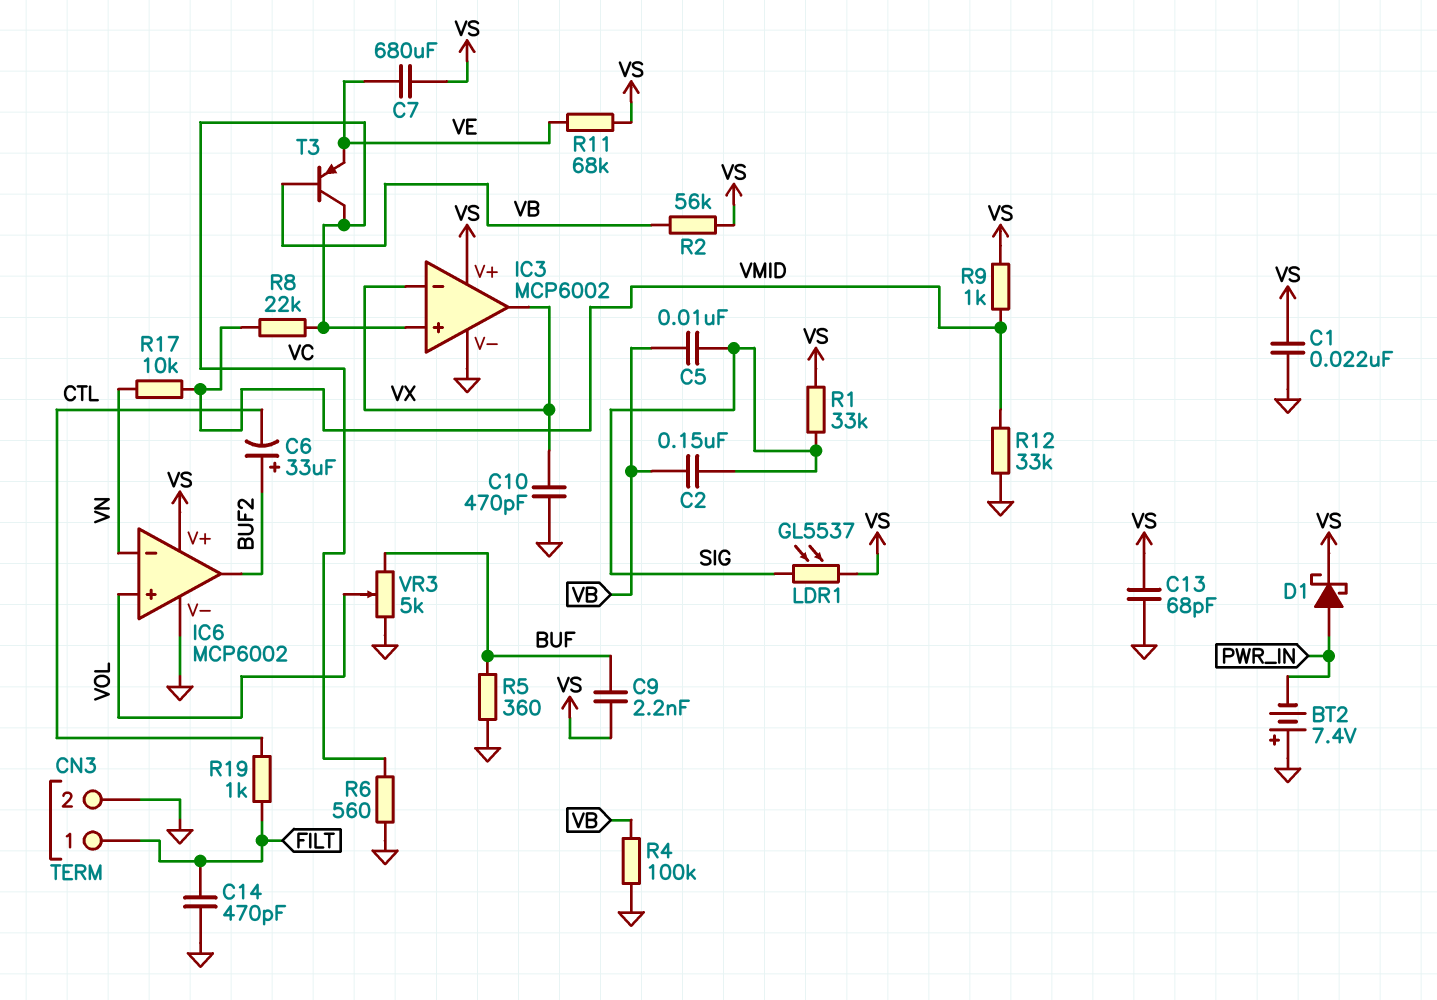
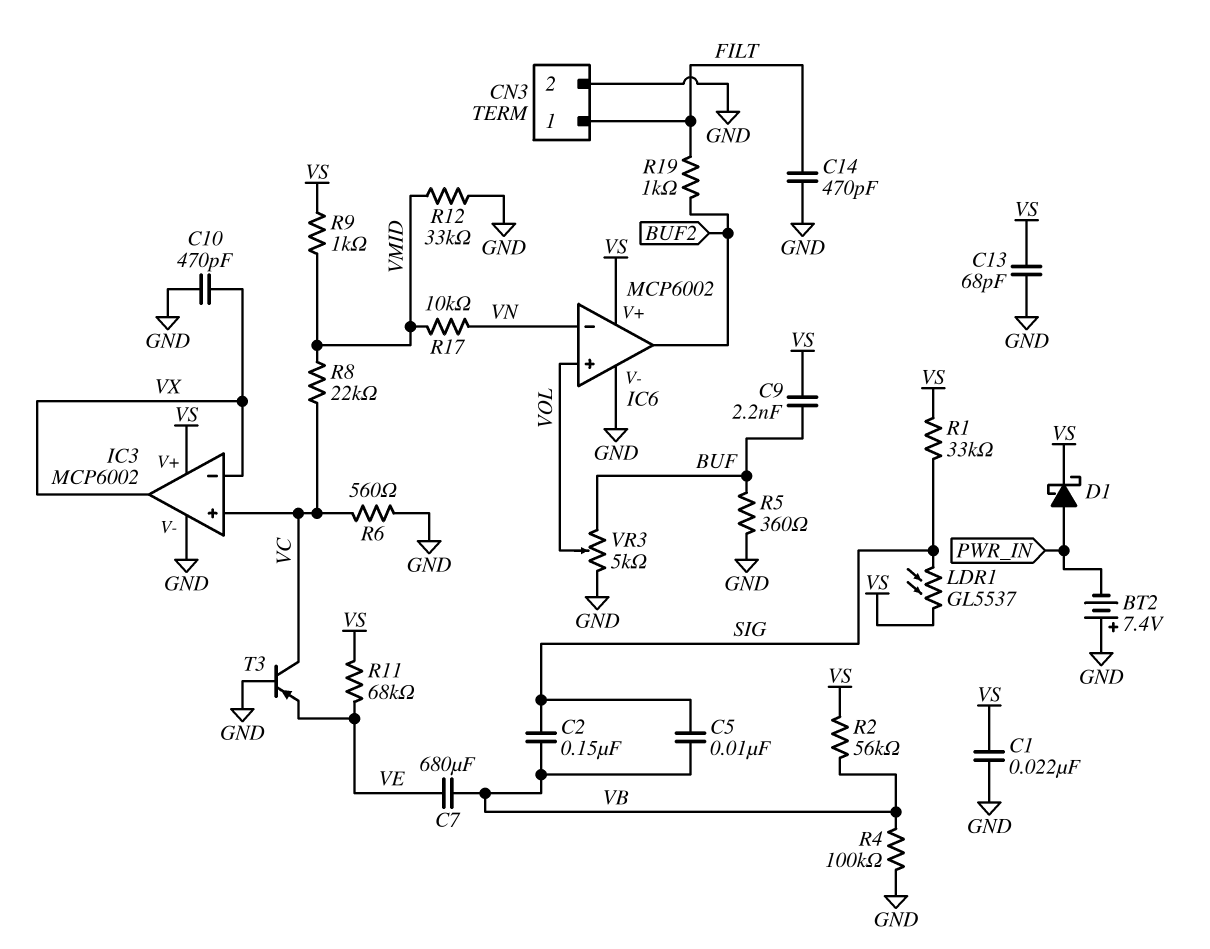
C6: 33uF (plus BUF2, minus CTL) -> none
C7: 680uF (VE, VS) -> 680uF (VB, VE)
R19: 1k (CTL, FILT) -> 1k (BUF2, FILT)
T3: PNP (B VB, C VC, E VE) -> PNP (B GND, C VC, E VE)

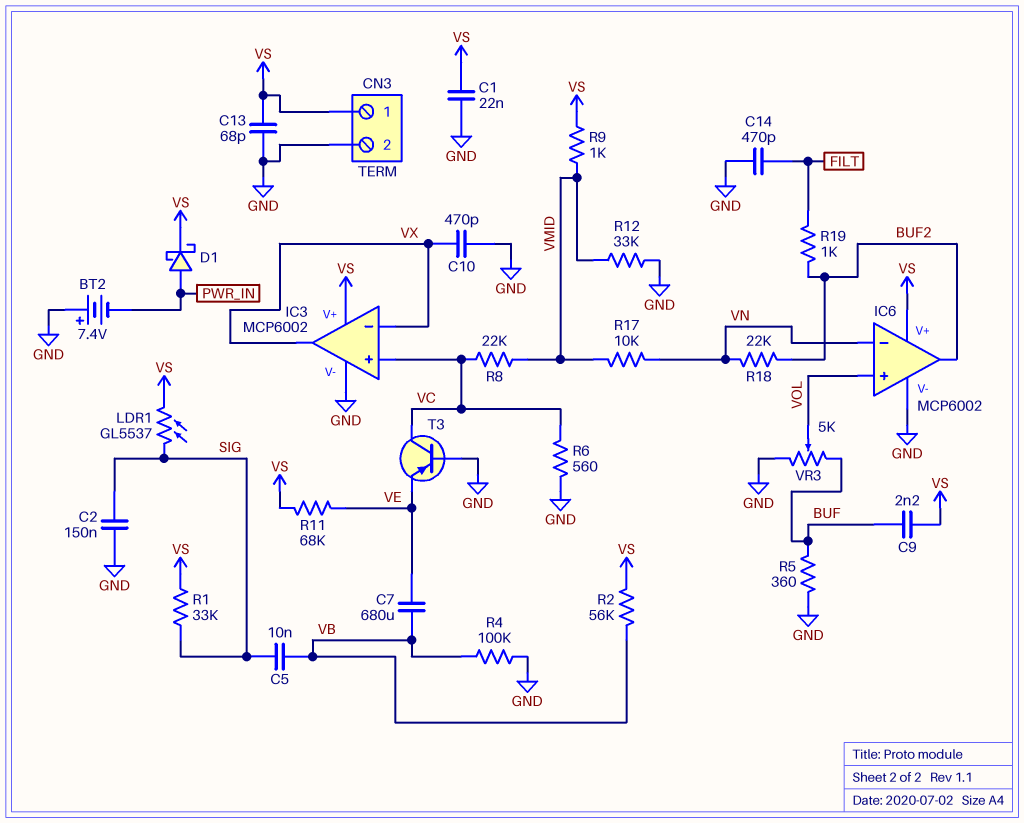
C2: 150nF (SIG, VB) -> 150nF (GND, SIG)
CN3 pin 1: FILT -> VS
R18: none -> 22k (BUF2, VN)

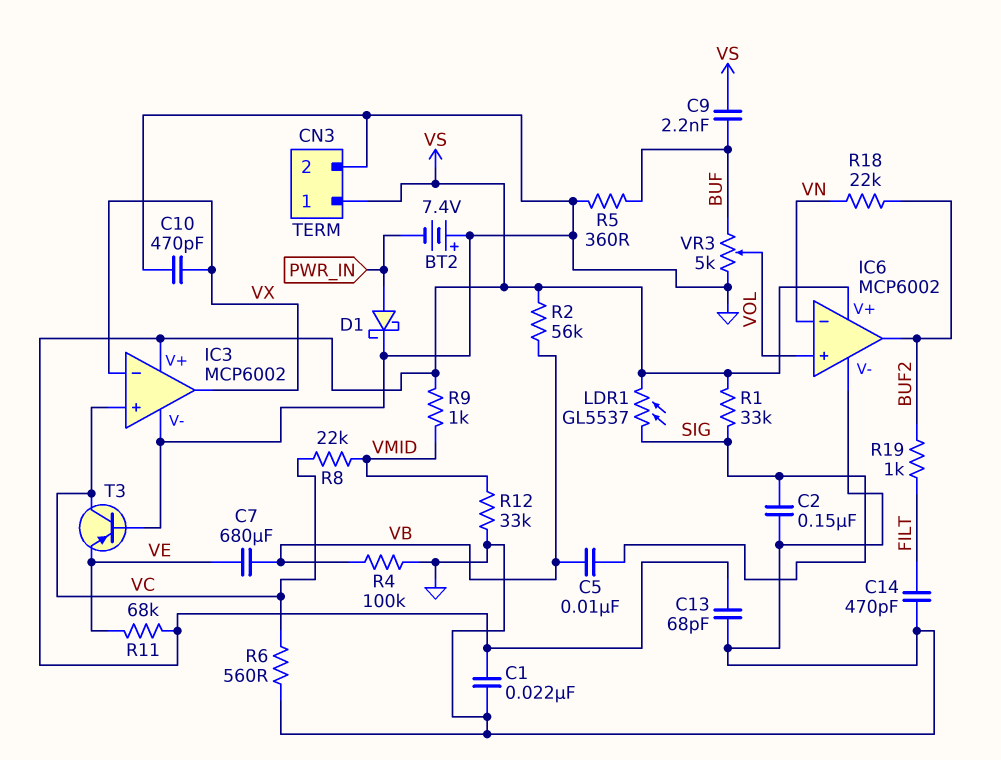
D1: schottky (A PWR_IN, K VS) -> schottky (A PWR_IN, K GND)
R17: 10k (VMID, VN) -> none

